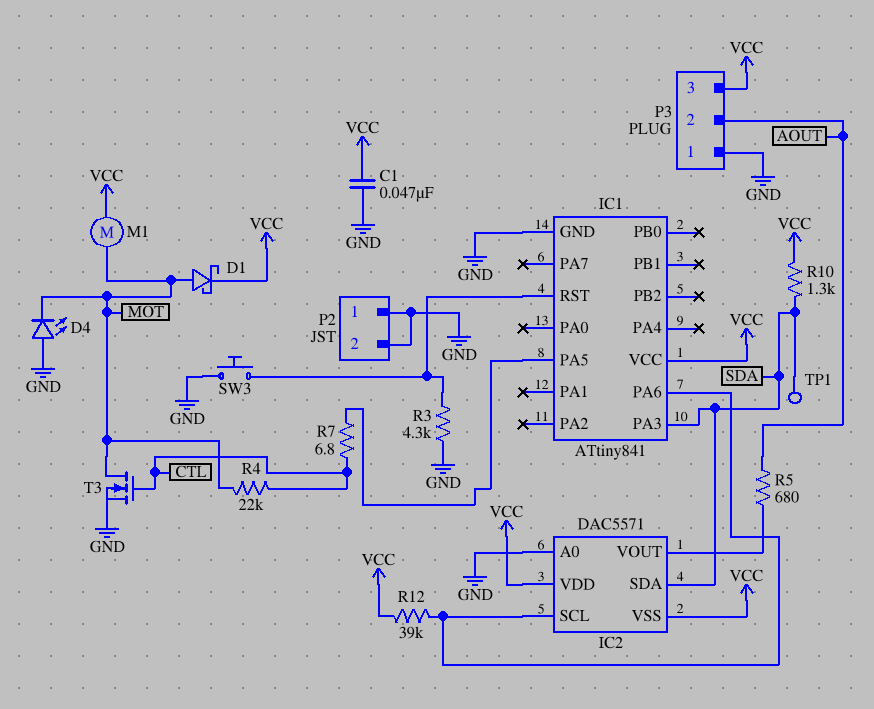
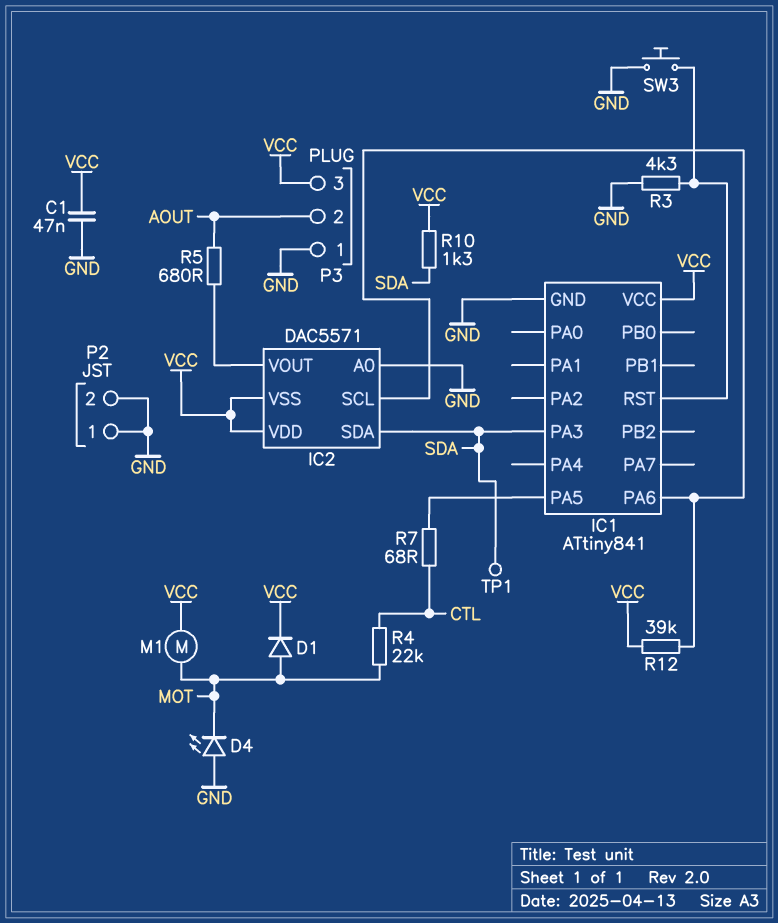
D1: schottky (A MOT, K VCC) -> diode (A MOT, K VCC)
R7: 6.8 (CTL, IC1/PA5) -> 68 (CTL, IC1/PA5)
T3: NMOS (G CTL, D MOT, S GND) -> none

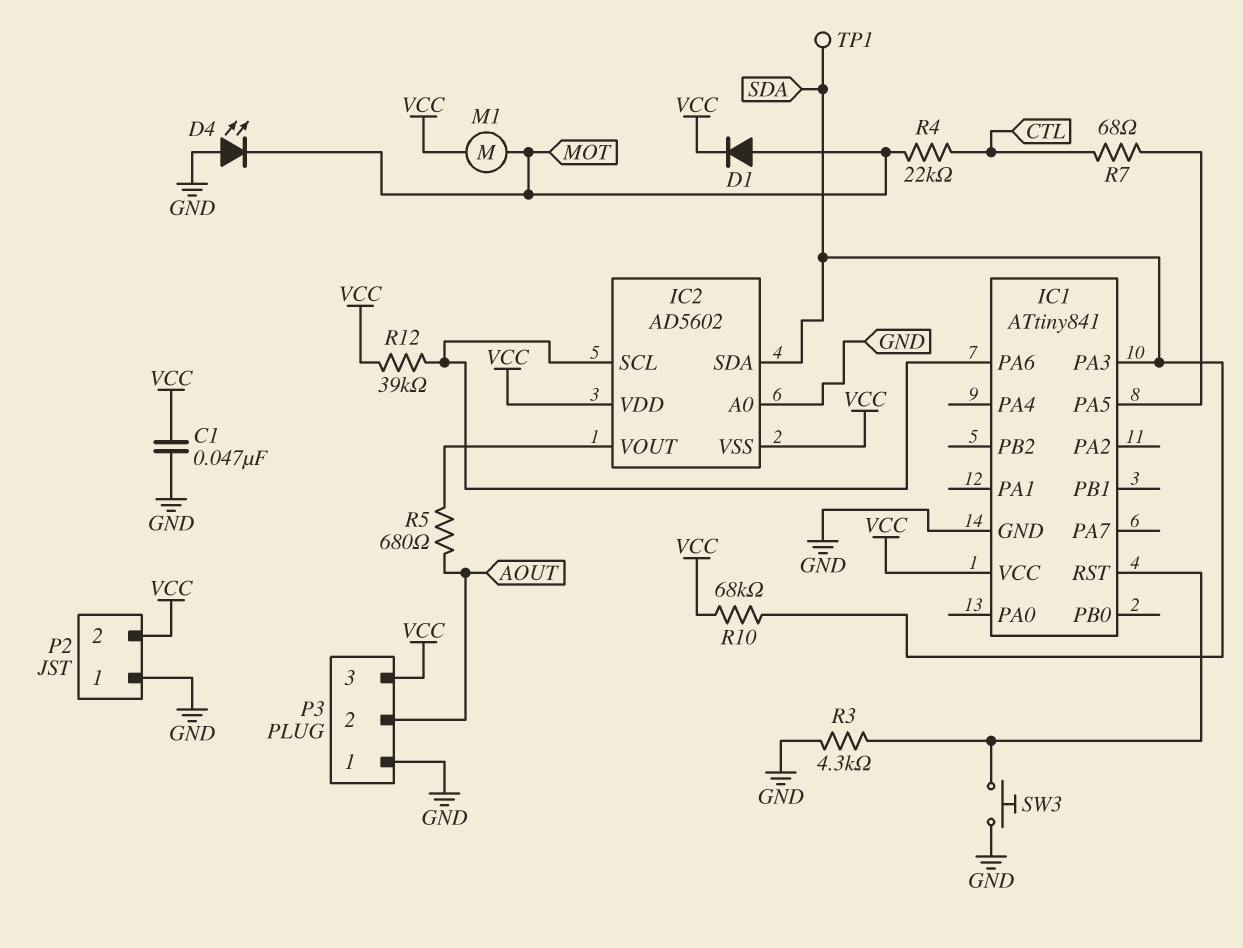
IC2: DAC5571 -> AD5602
P2 pin 2: GND -> VCC
R10: 1.3k (SDA, VCC) -> 68k (SDA, VCC)

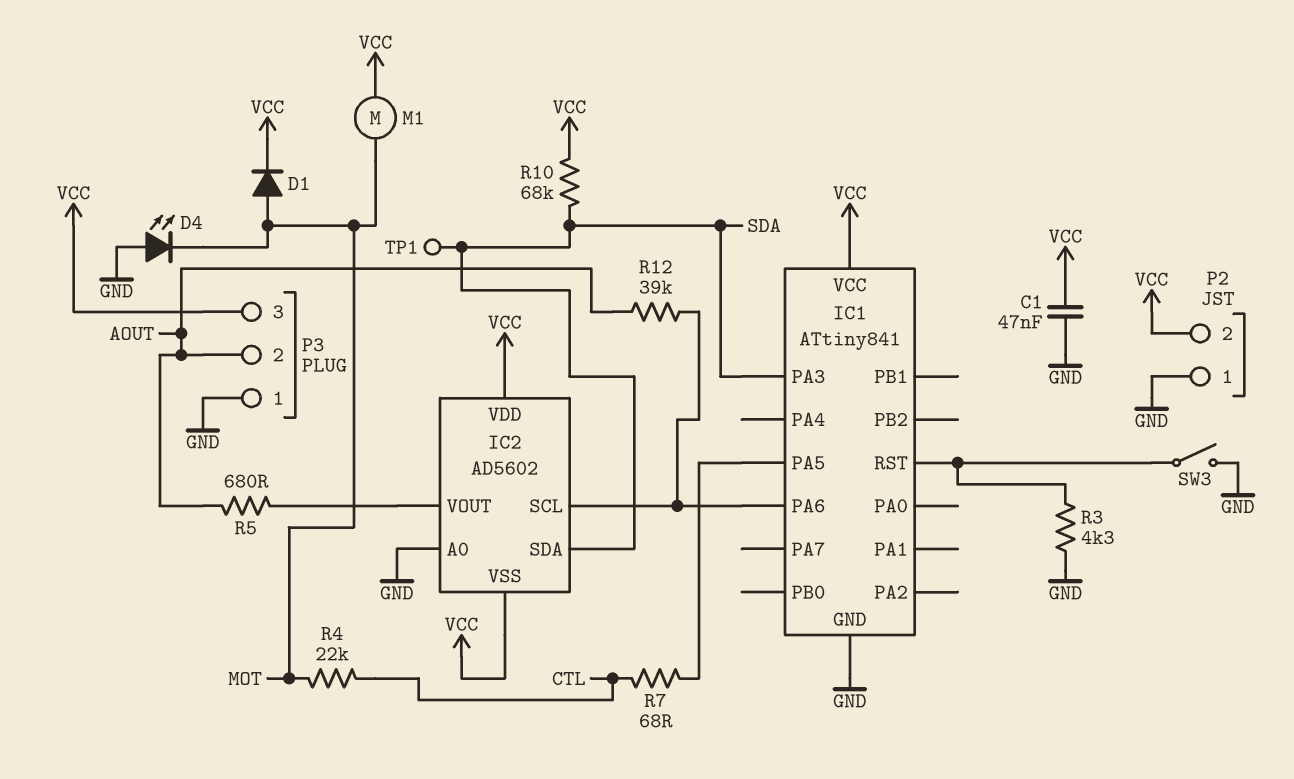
R12: 39k (IC1/PA6, VCC) -> 39k (AOUT, IC1/PA6)
SW3: button (GND, IC1/RST) -> switch (GND, IC1/RST)

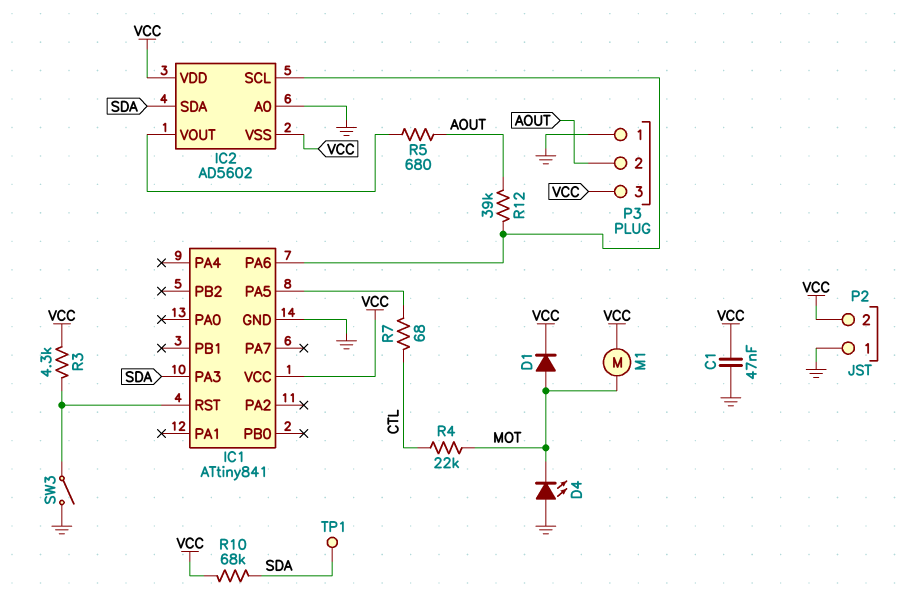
R3: 4.3k (GND, IC1/RST) -> 4.3k (IC1/RST, VCC)

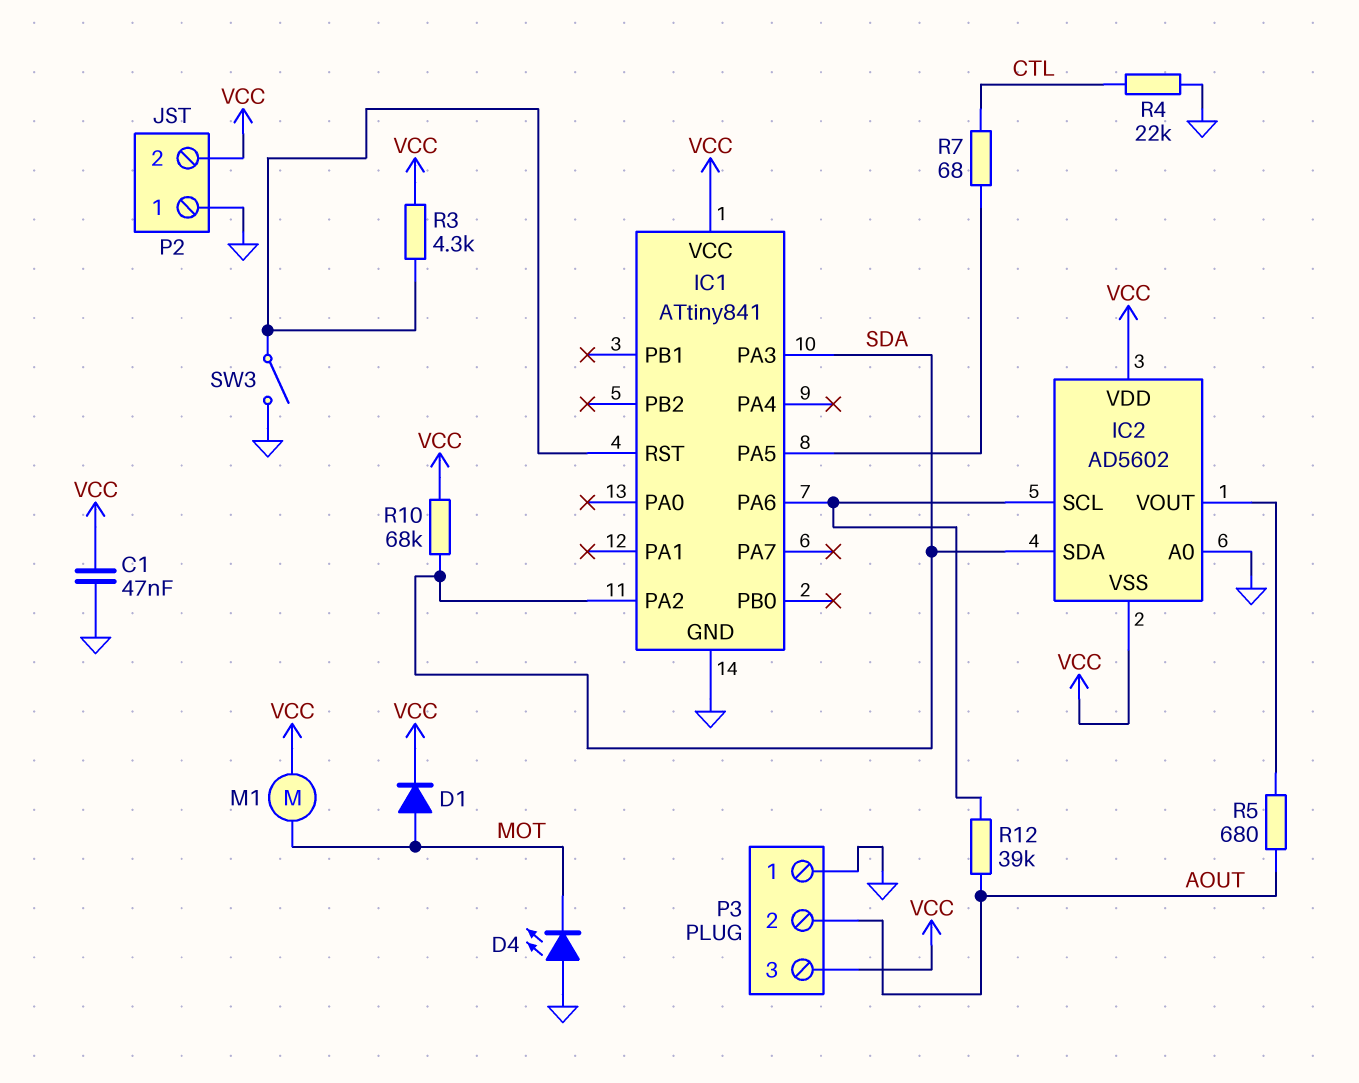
IC1 pin PA2: none -> SDA
R4: 22k (CTL, MOT) -> 22k (CTL, GND)
TP1: test point (SDA) -> none

